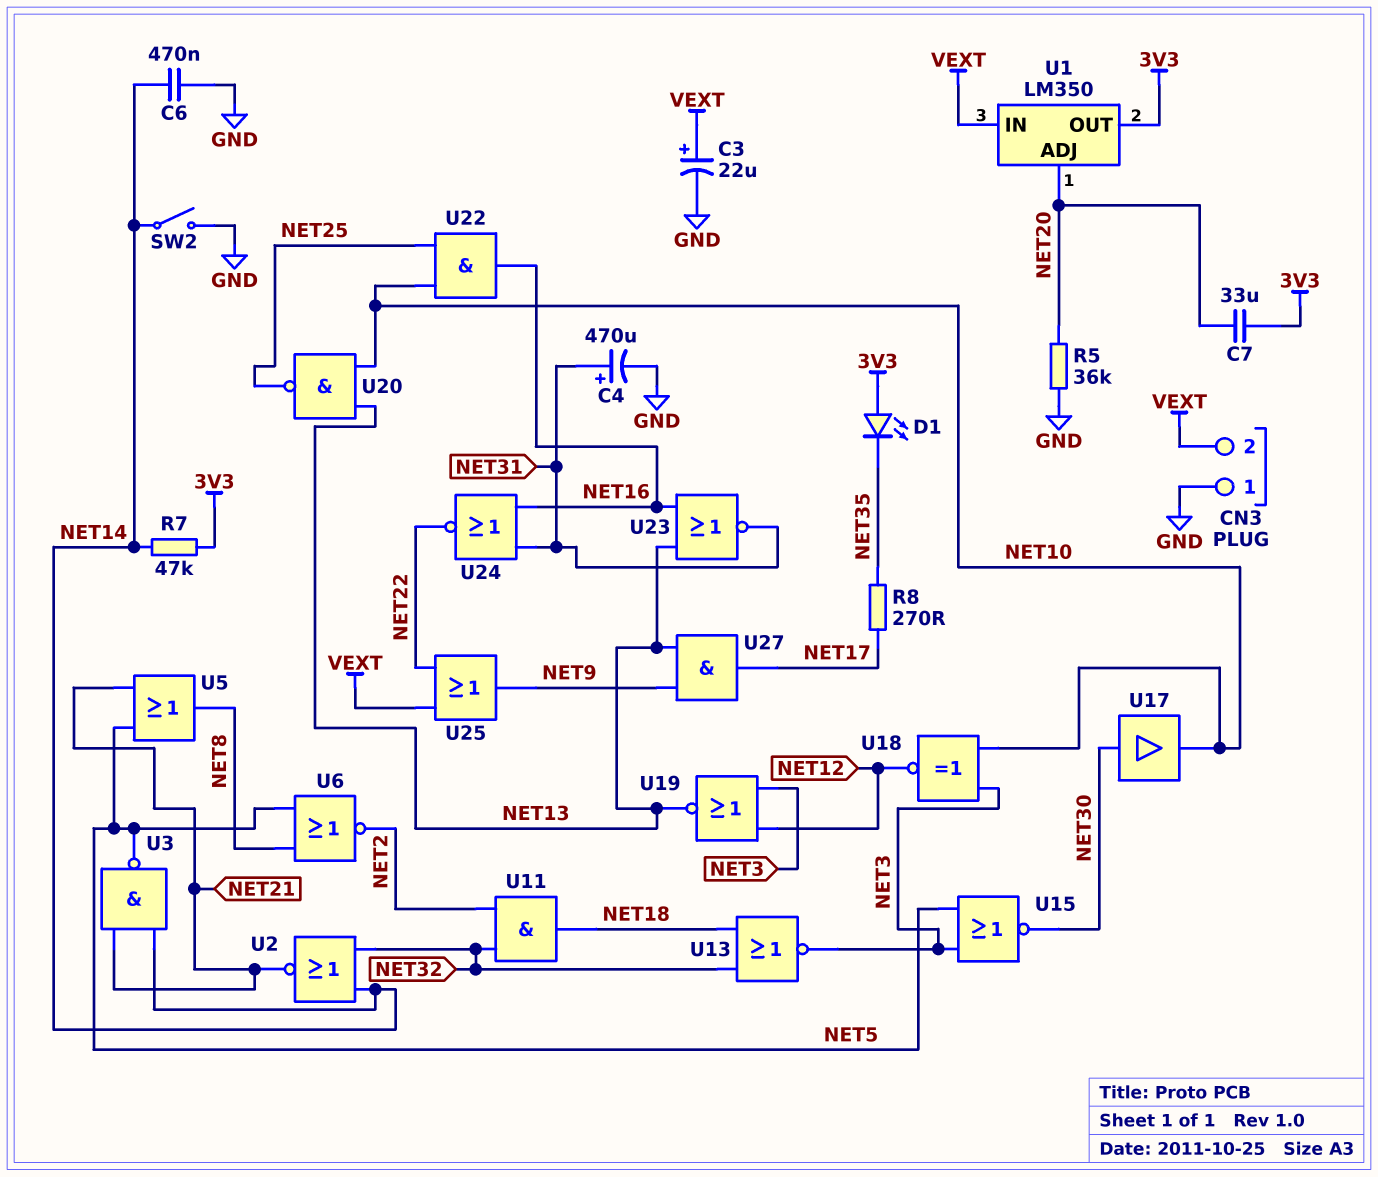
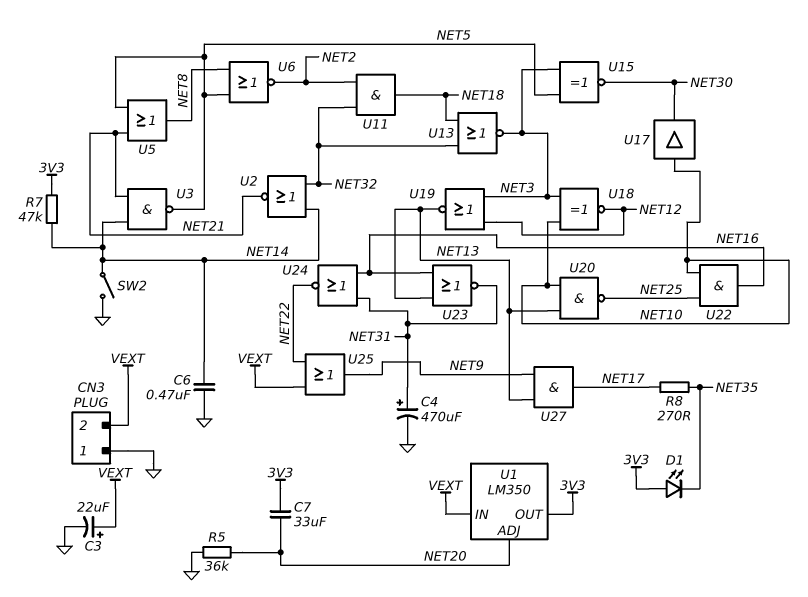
U15: NOR (in NET3, in NET5, out NET30) -> XNOR (in NET3, in NET5, out NET30)
U17: buffer (in NET30, out NET10) -> buffer (in NET10, out NET30)

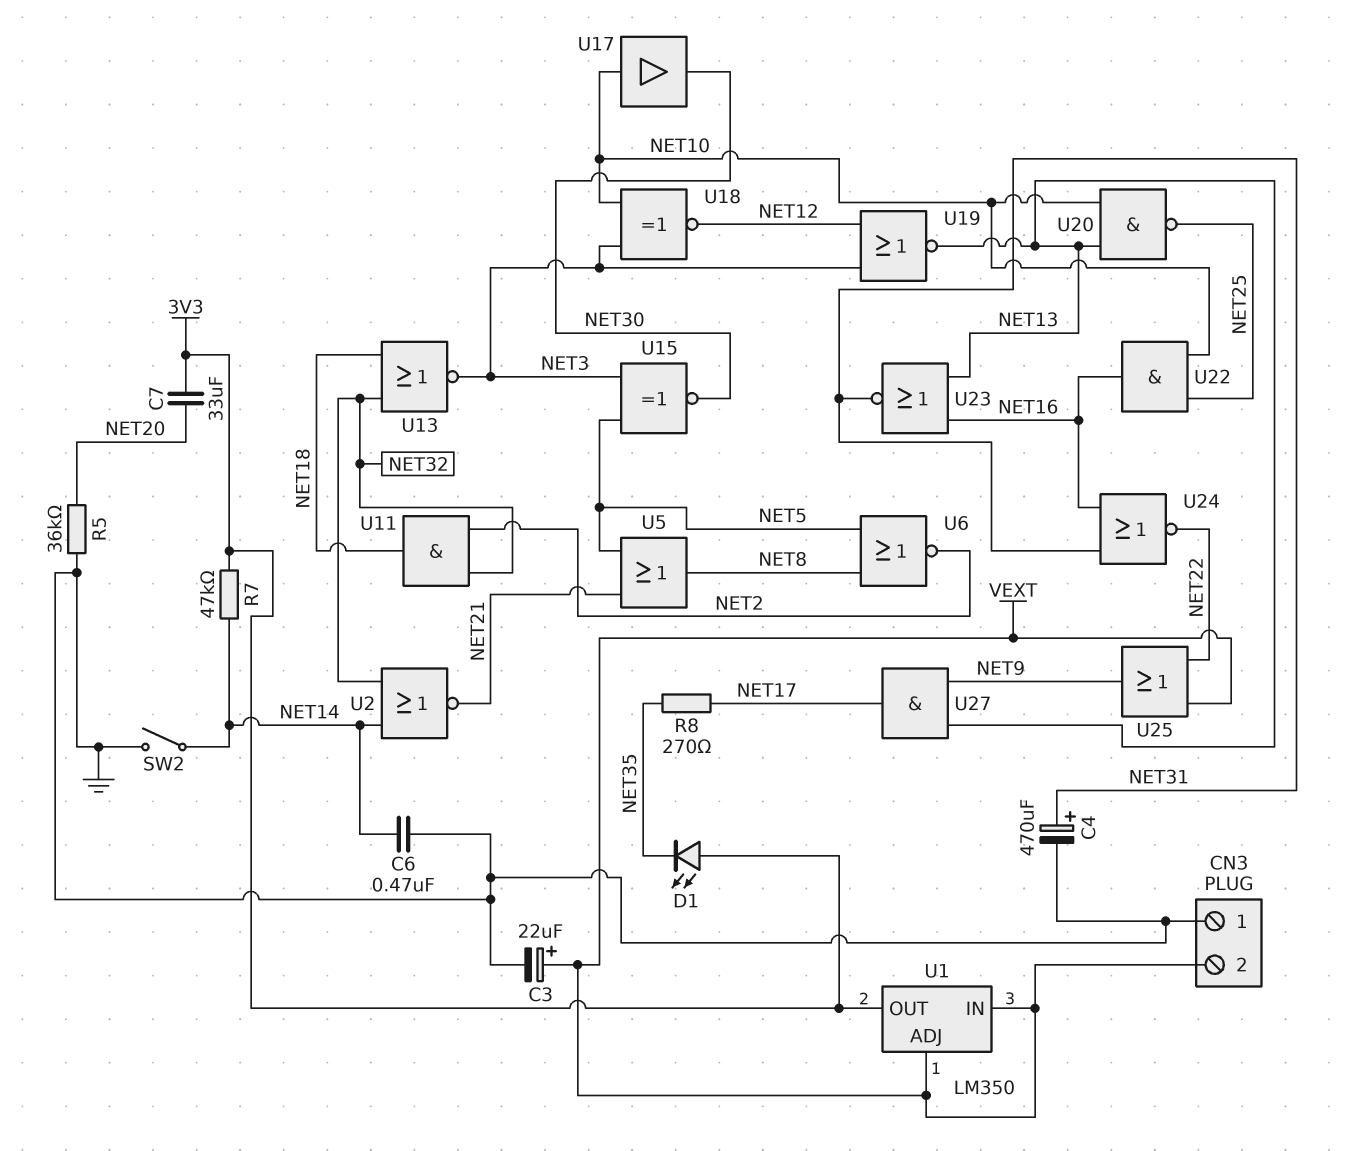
U1 pin ADJ: NET20 -> VEXT
U3: NAND (in NET14, in NET21, out NET5) -> none

